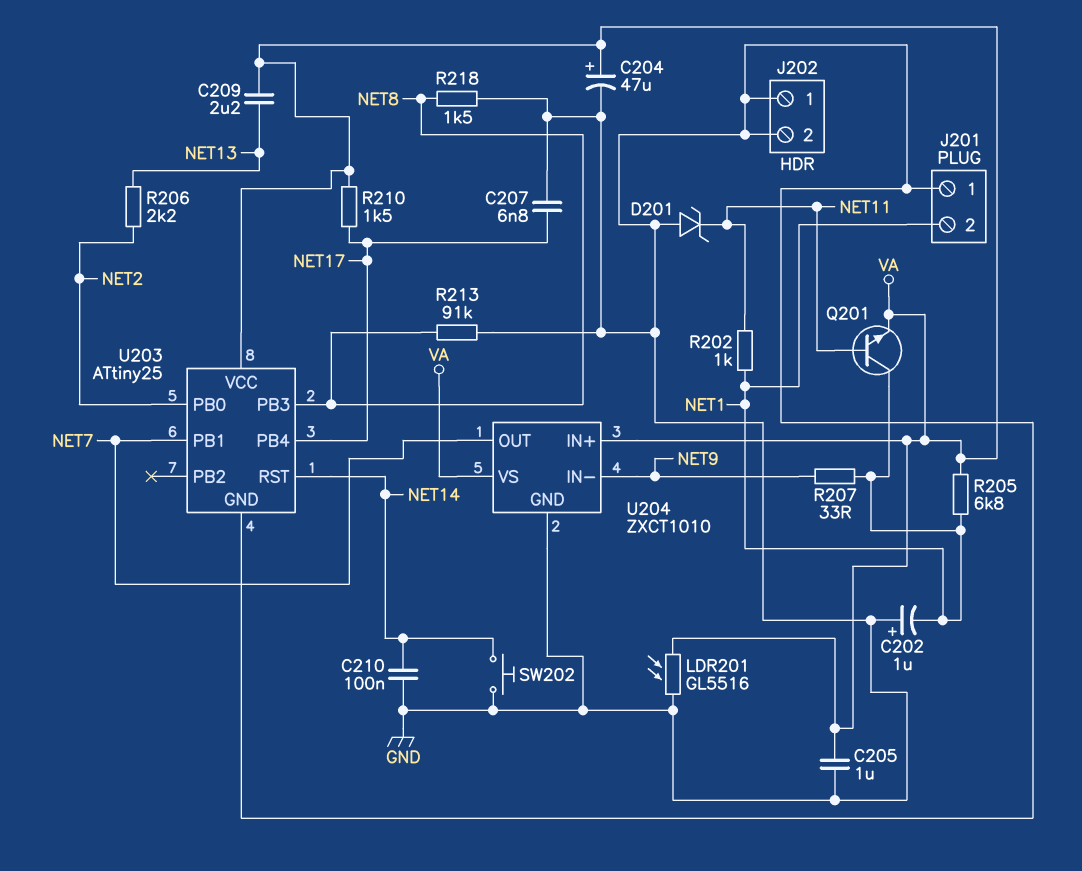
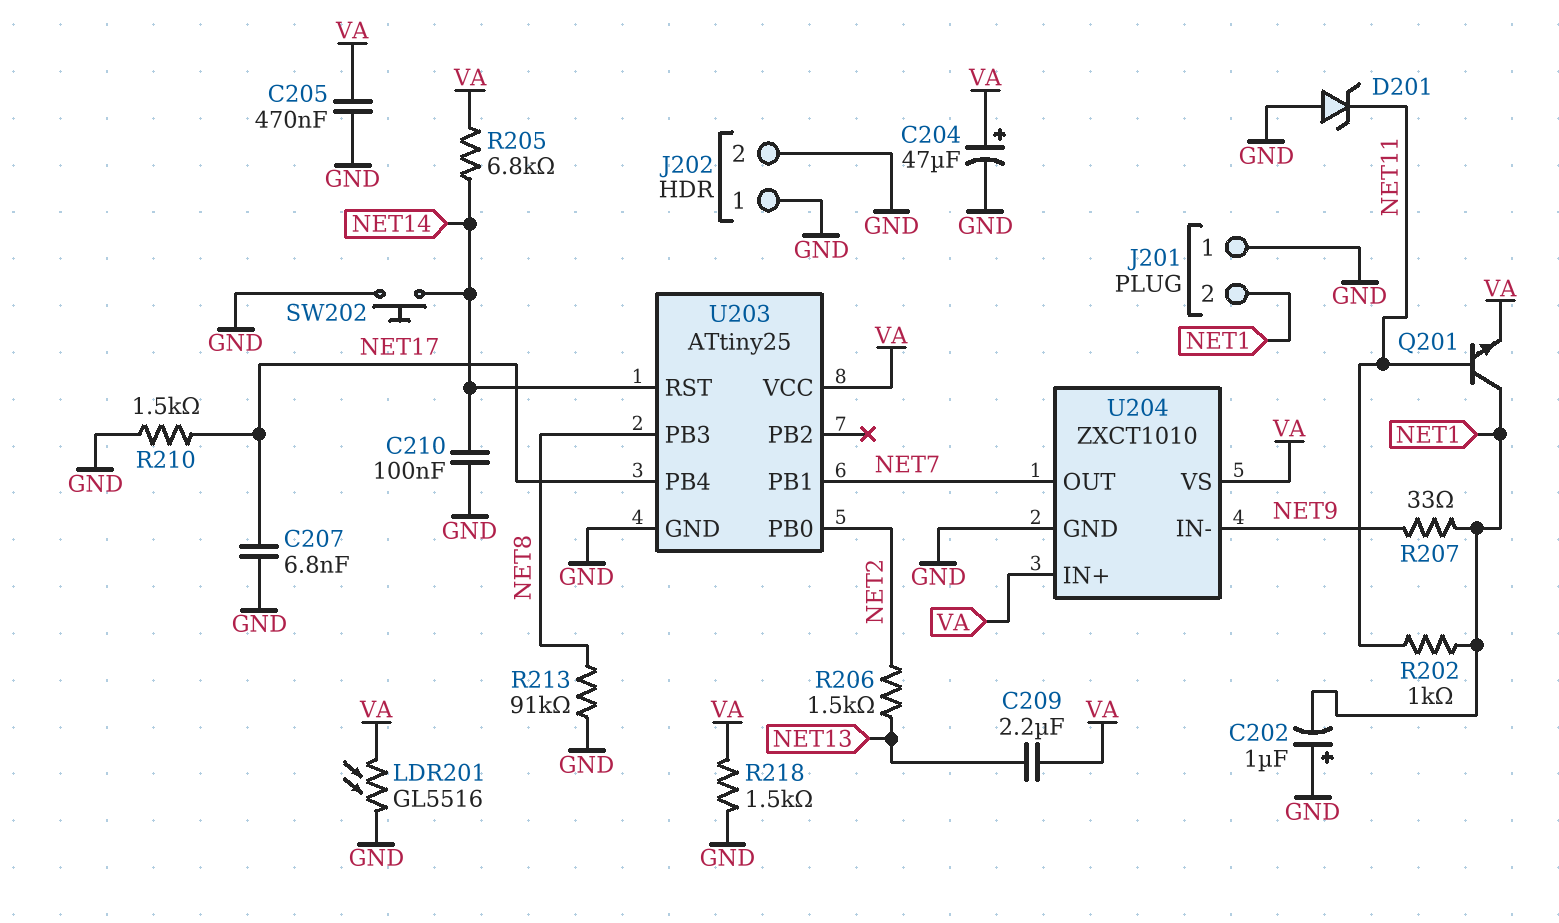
C205: 1uF (GND, VA) -> 470nF (GND, VA)
R205: 6.8k (NET1, VA) -> 6.8k (NET14, VA)
R206: 2.2k (NET2, NET13) -> 1.5k (NET2, NET13)
R210: 1.5k (NET17, VA) -> 1.5k (GND, NET17)
R218: 1.5k (GND, NET8) -> 1.5k (GND, VA)

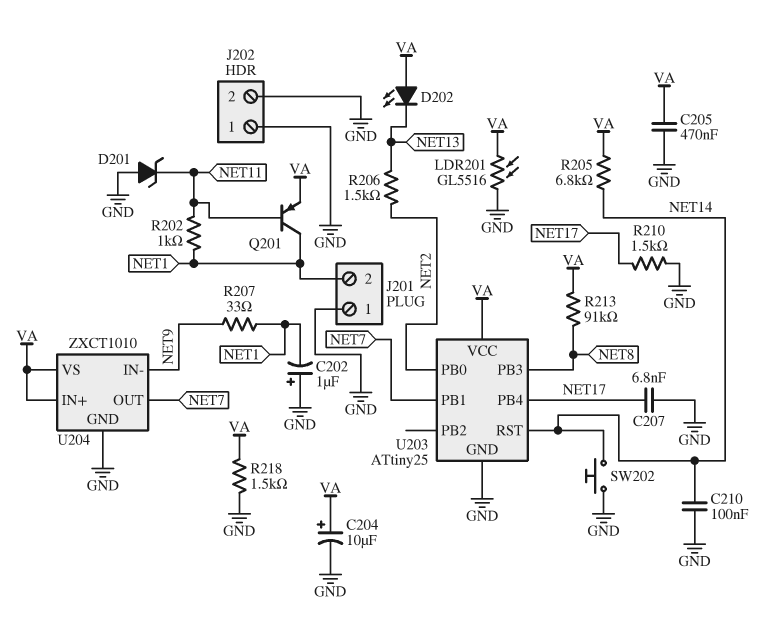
C204: 47uF (plus VA, minus GND) -> 10uF (plus VA, minus GND)
C209: 2.2uF (NET13, VA) -> none
D202: none -> LED (A VA, K NET13)
Q201: NPN (B NET11, C NET1, E VA) -> PNP (B NET11, C NET1, E VA)
R213: 91k (GND, NET8) -> 91k (NET8, VA)

